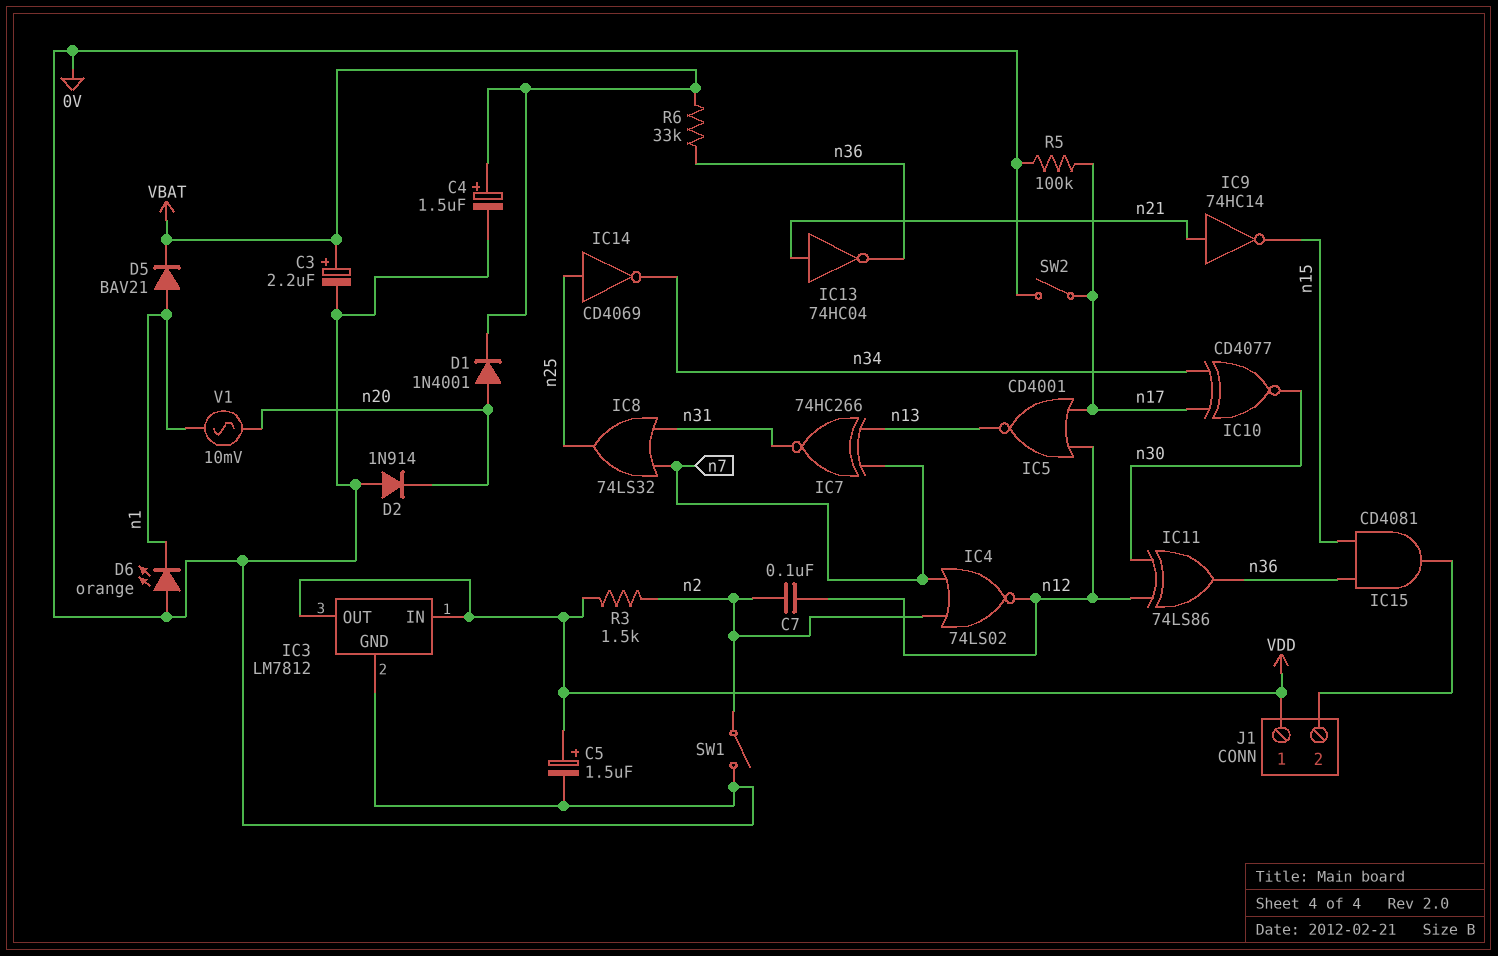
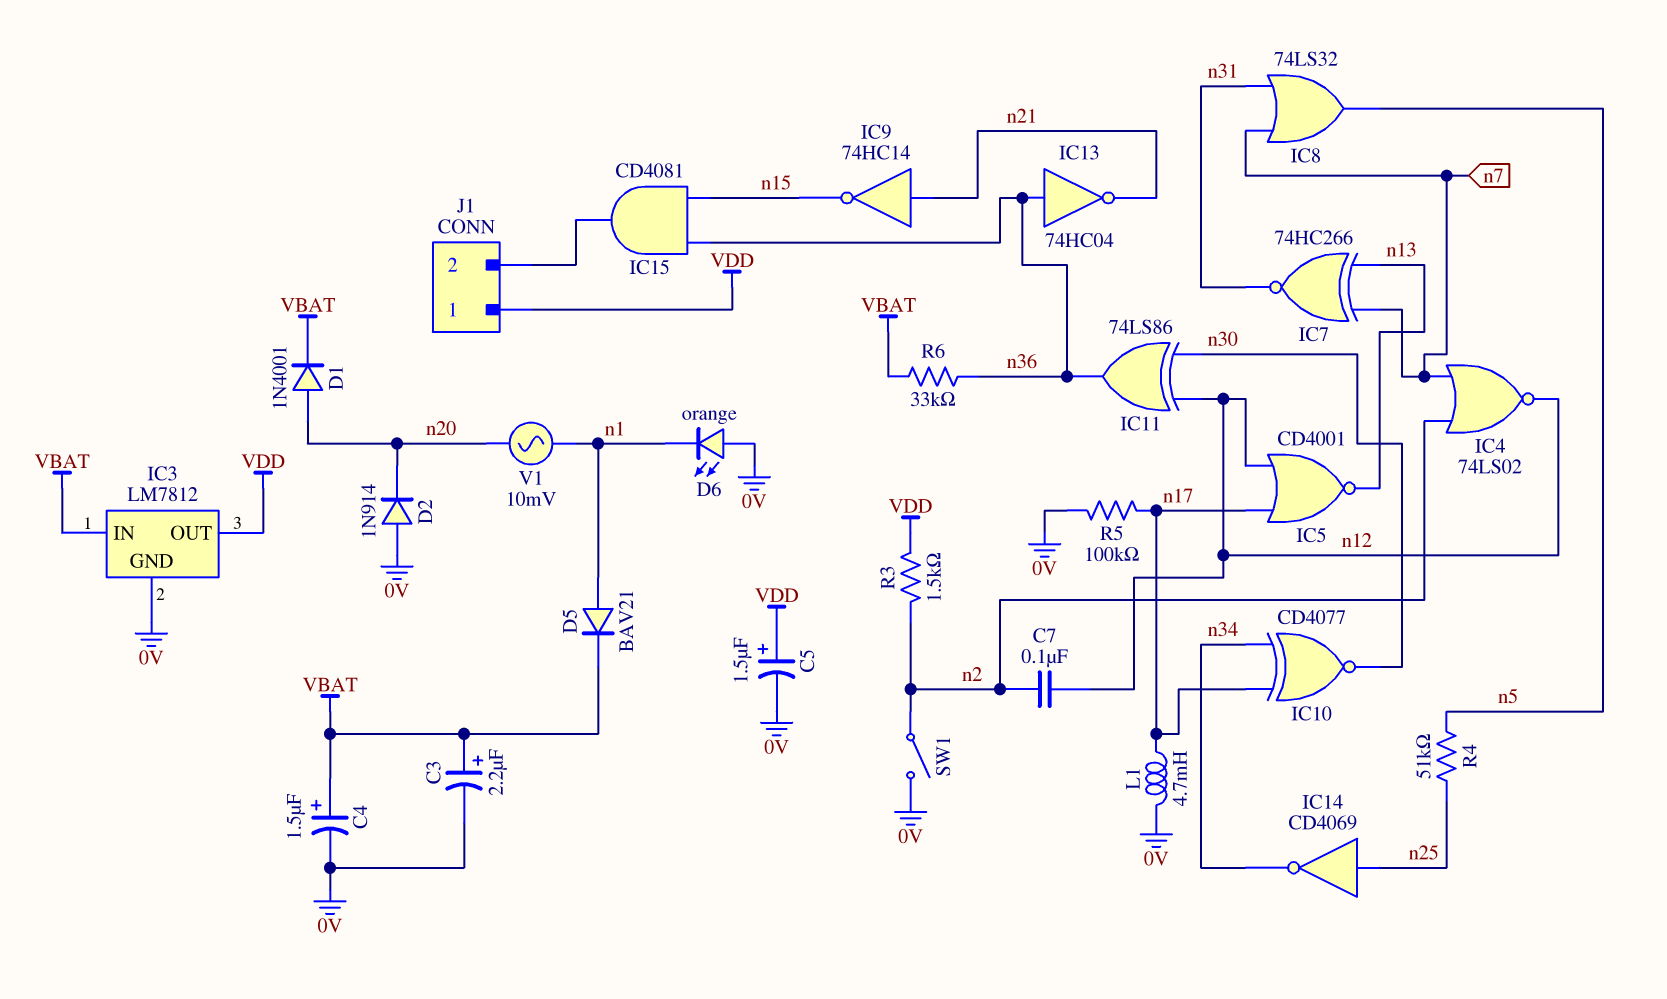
IC3 pin IN: VDD -> VBAT
IC8: OR 74LS32 (in n7, in n31, out n25) -> OR 74LS32 (in n7, in n31, out n5)
IC13: NOT 74HC04 (in n21, out n36) -> NOT 74HC04 (in n36, out n21)
L1: none -> 4.7mH (0V, n17)
R4: none -> 51k (n5, n25)
SW2: switch (0V, n17) -> none

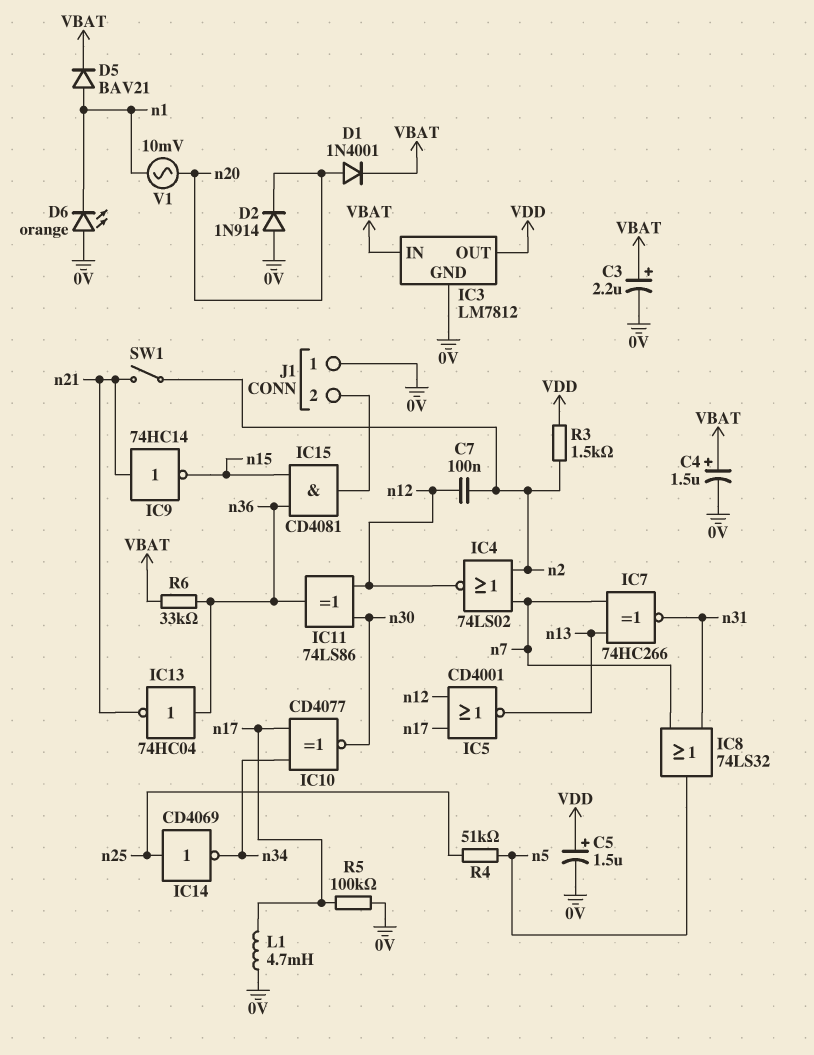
J1 pin 1: VDD -> 0V
SW1: switch (0V, n2) -> switch (n2, n21)

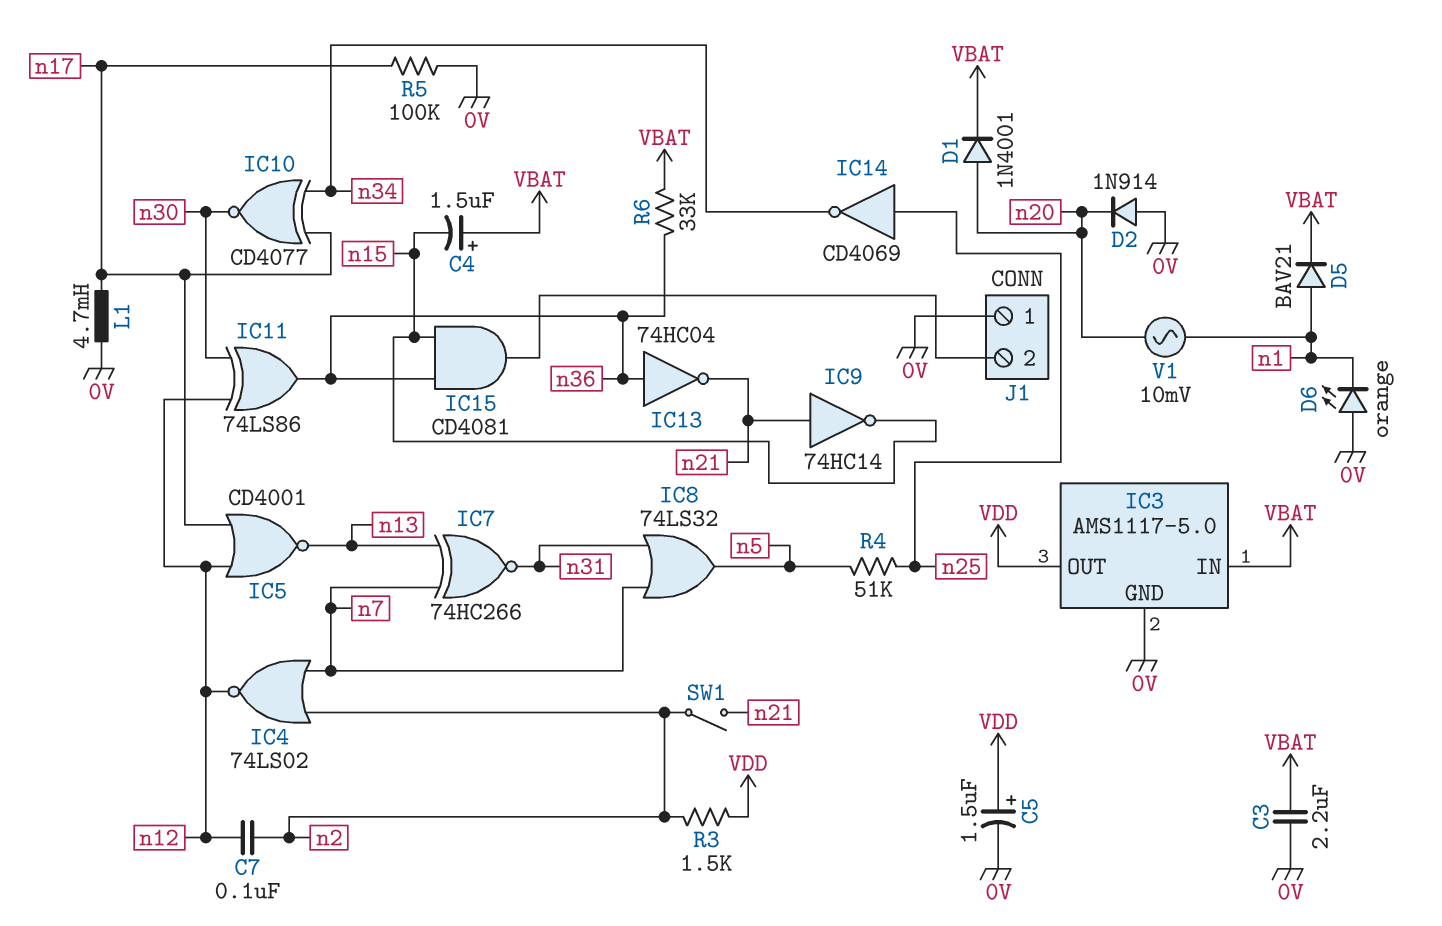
C3: 2.2uF (plus VBAT, minus 0V) -> 2.2uF (0V, VBAT)
C4: 1.5uF (plus VBAT, minus 0V) -> 1.5uF (plus VBAT, minus n15)
IC3: LM7812 -> AMS1117-5.0

